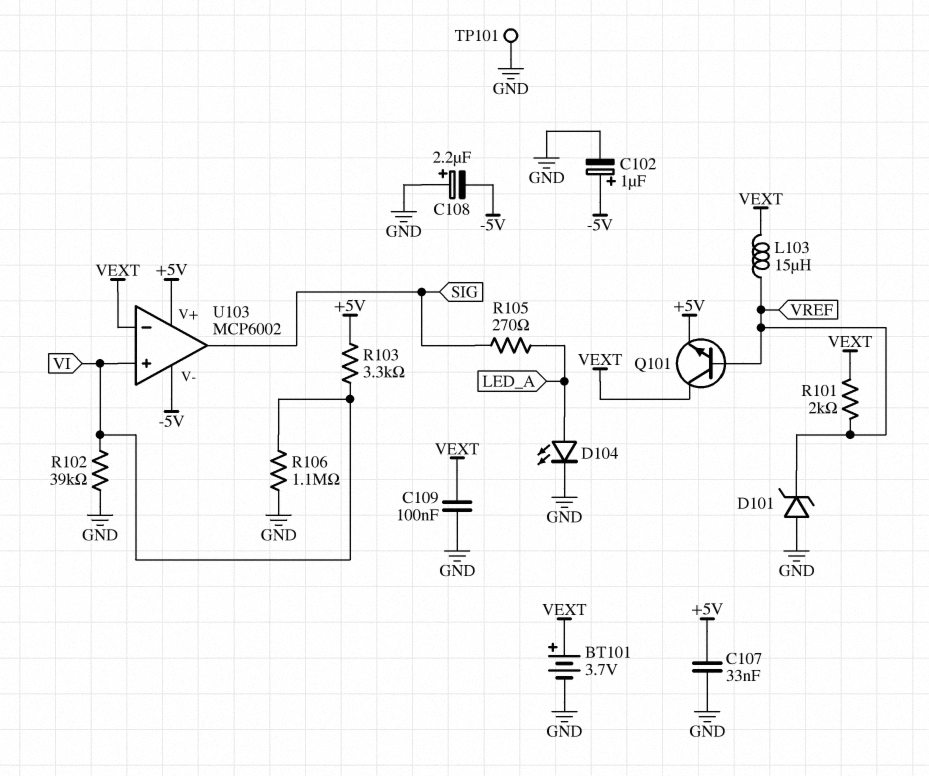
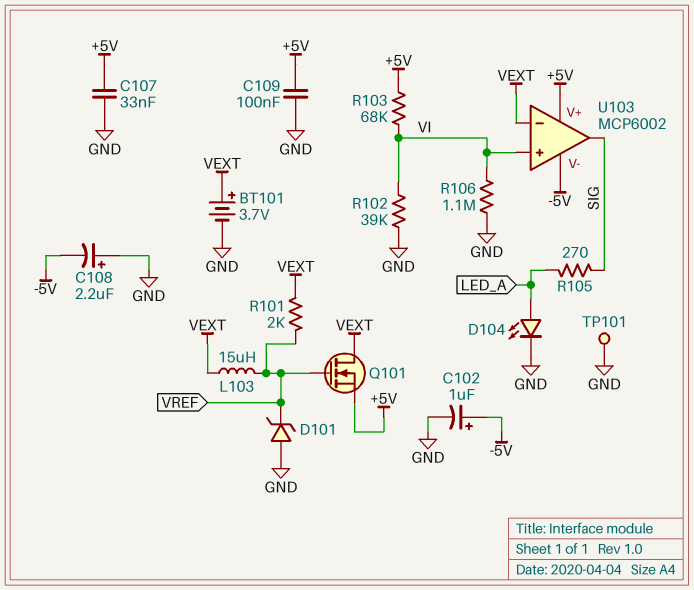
C109: 100nF (GND, VEXT) -> 100nF (+5V, GND)
Q101: NPN (B VREF, C VEXT, E +5V) -> NMOS (G VREF, D VEXT, S +5V)
R103: 3.3k (+5V, VI) -> 68k (+5V, VI)

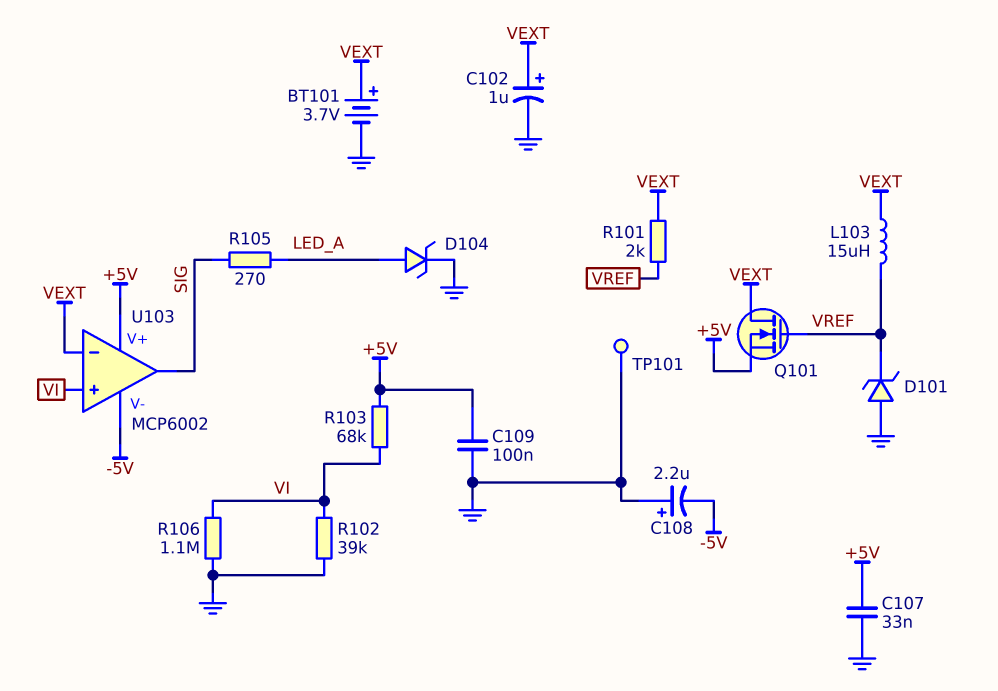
C102: 1uF (plus -5V, minus GND) -> 1uF (plus VEXT, minus GND)
D104: LED (A LED_A, K GND) -> zener (A LED_A, K GND)

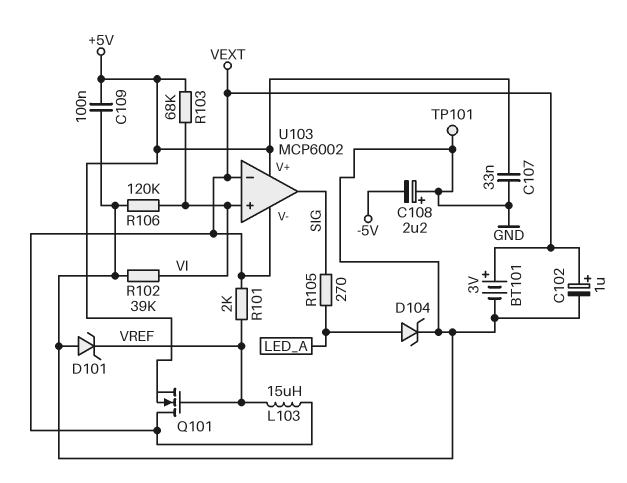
BT101: 3.7V (plus VEXT, minus GND) -> 3V (plus VEXT, minus GND)
R106: 1.1M (GND, VI) -> 120k (GND, VI)
U103 pin V-: -5V -> VEXT

